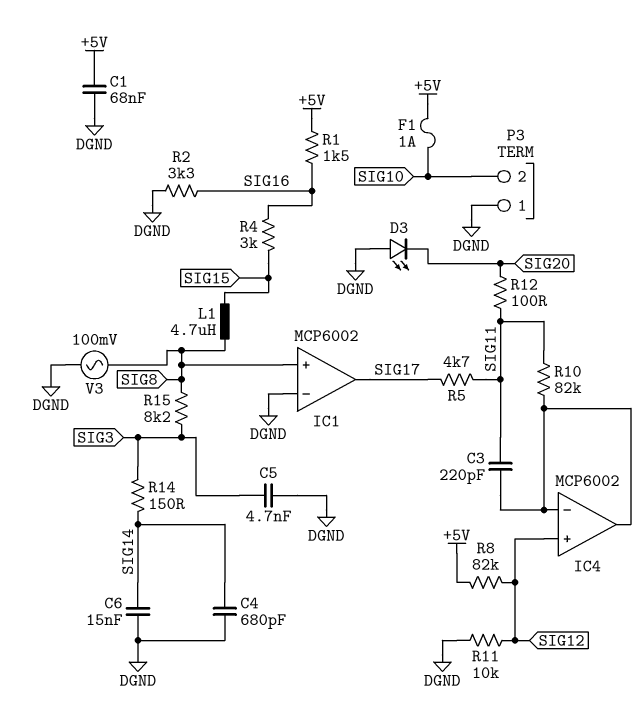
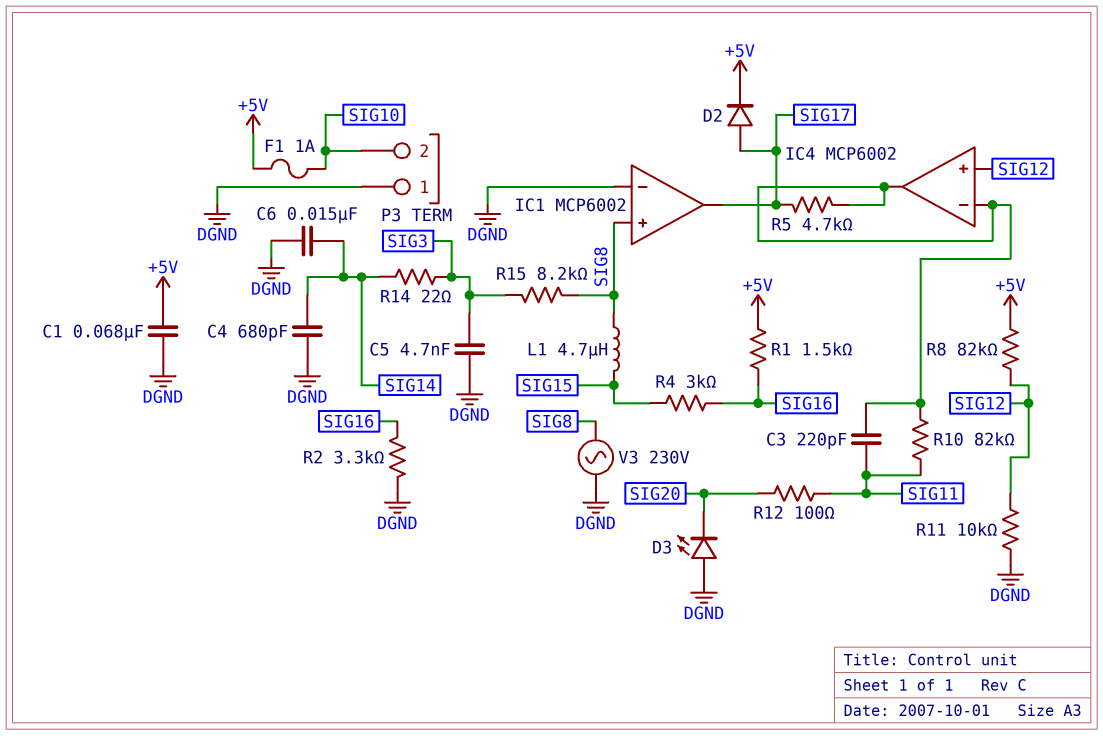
D2: none -> diode (A SIG17, K +5V)
R5: 4.7k (SIG11, SIG17) -> 4.7k (IC4/in-, SIG17)
R14: 150 (SIG3, SIG14) -> 22 (SIG3, SIG14)
V3: AC 100mV (DGND, SIG8) -> AC 230V (DGND, SIG8)

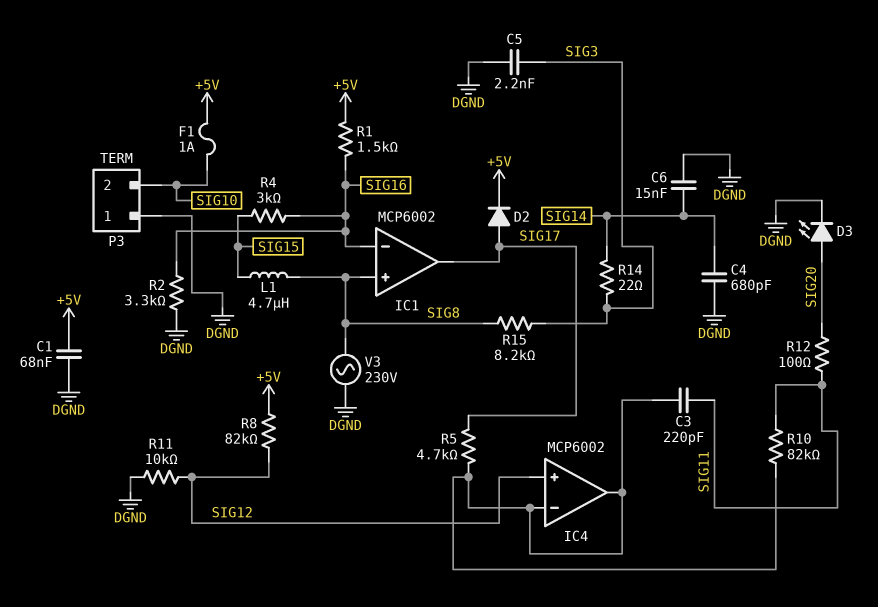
C5: 4.7nF (DGND, SIG3) -> 2.2nF (DGND, SIG3)
D3: LED (A DGND, K SIG20) -> LED (A SIG20, K DGND)
IC1 pin in-: DGND -> SIG16

